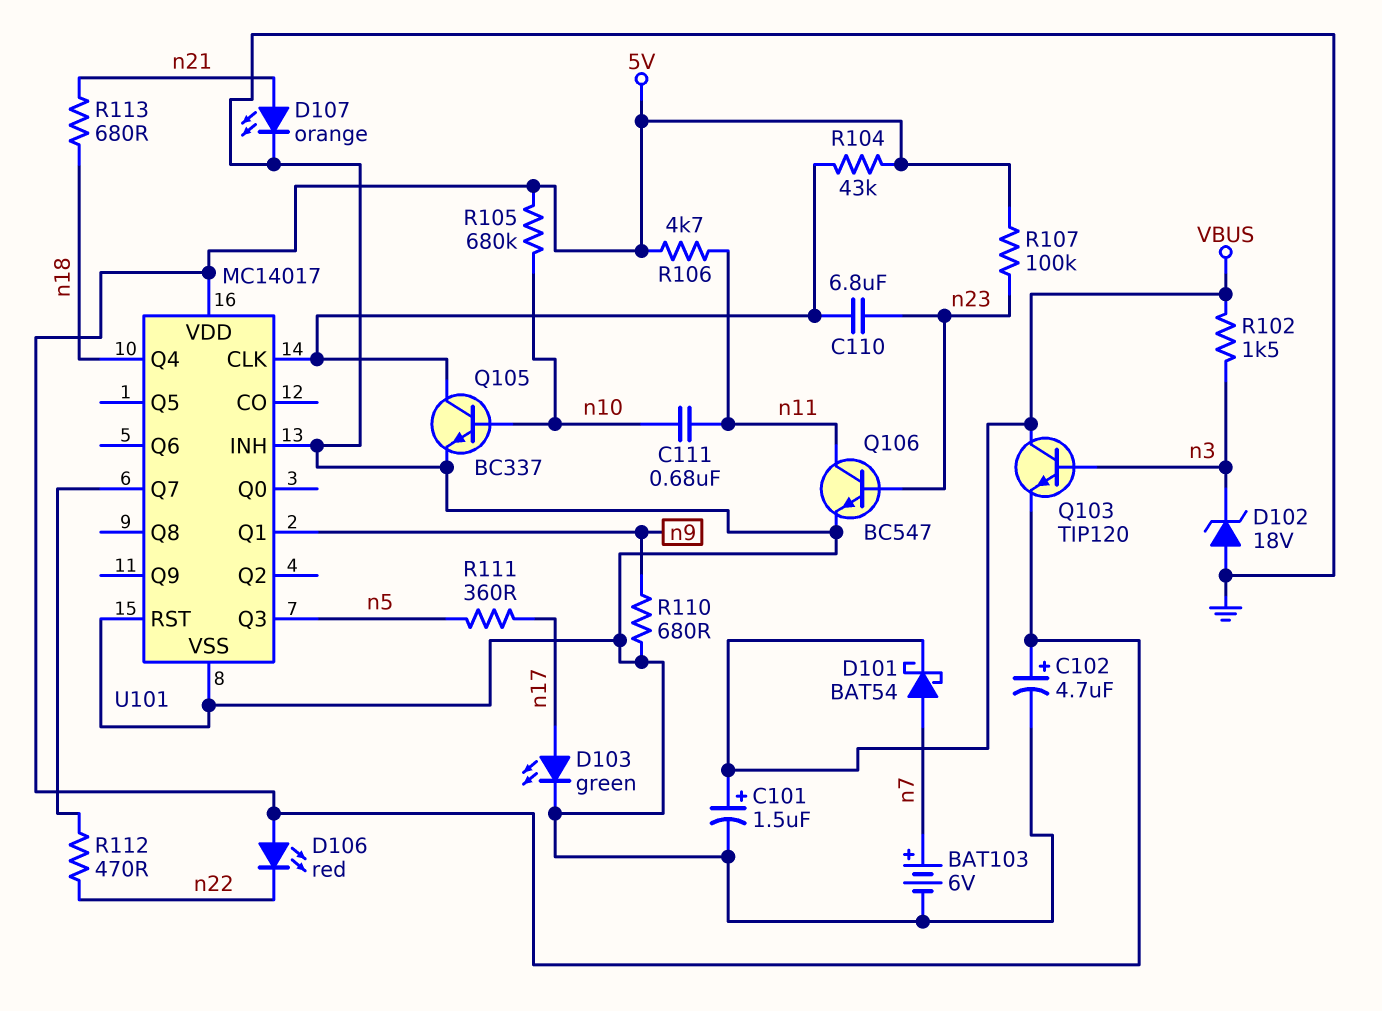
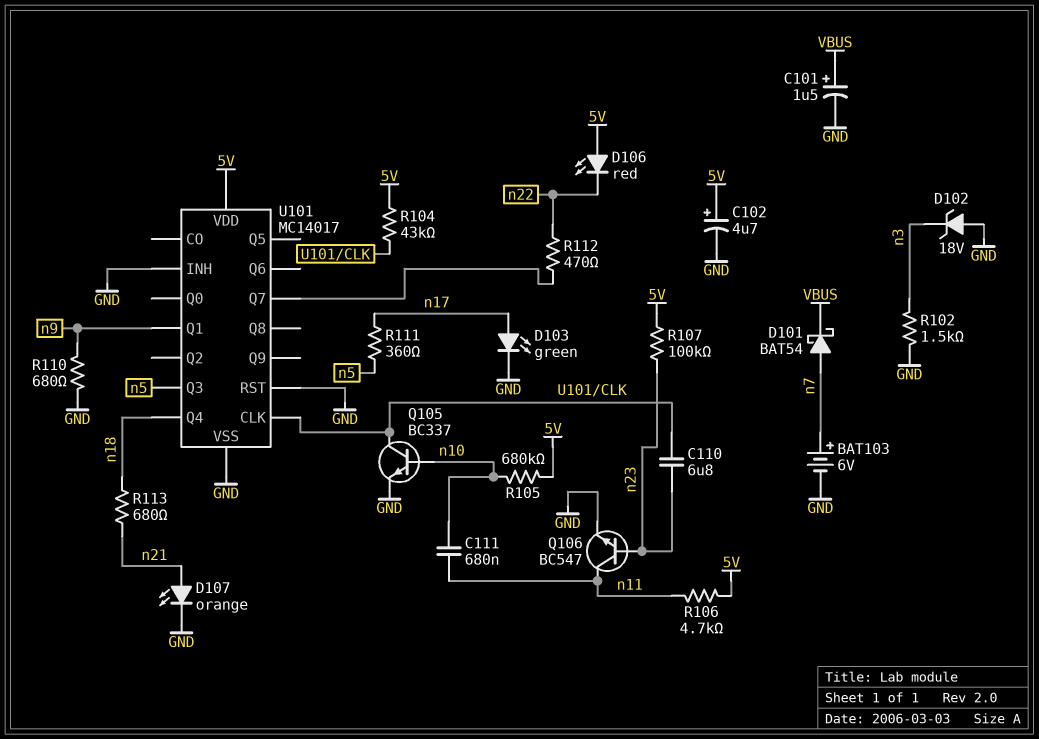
Q103: NPN TIP120 (B n3, C VBUS, E 5V) -> none
R102: 1.5k (VBUS, n3) -> 1.5k (GND, n3)

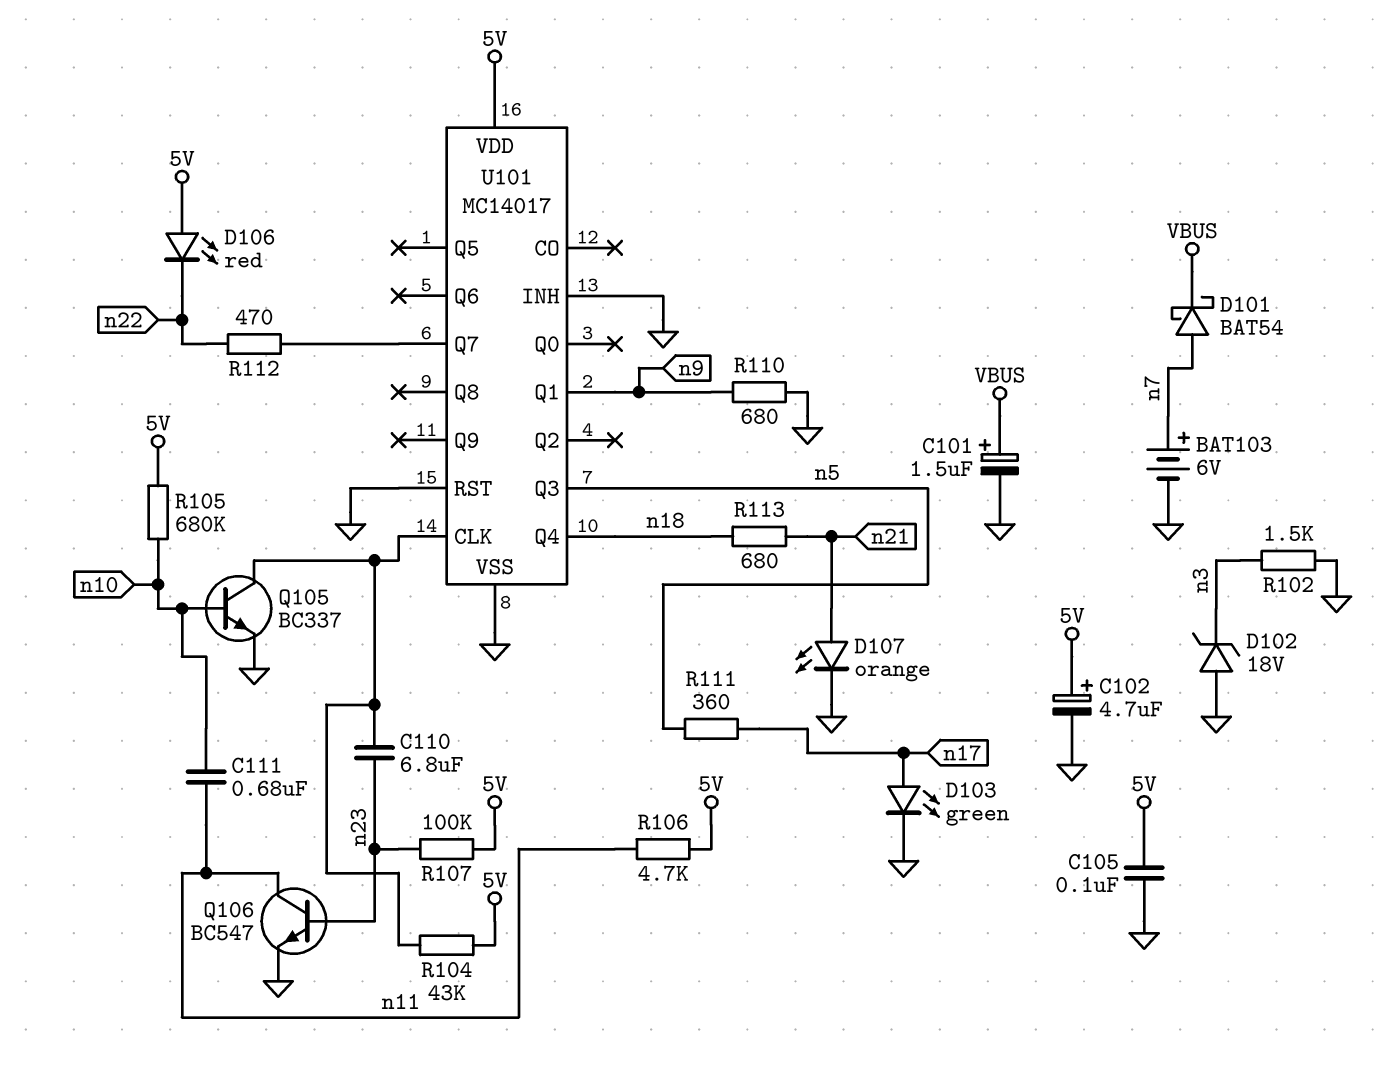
C105: none -> 100nF (5V, GND)

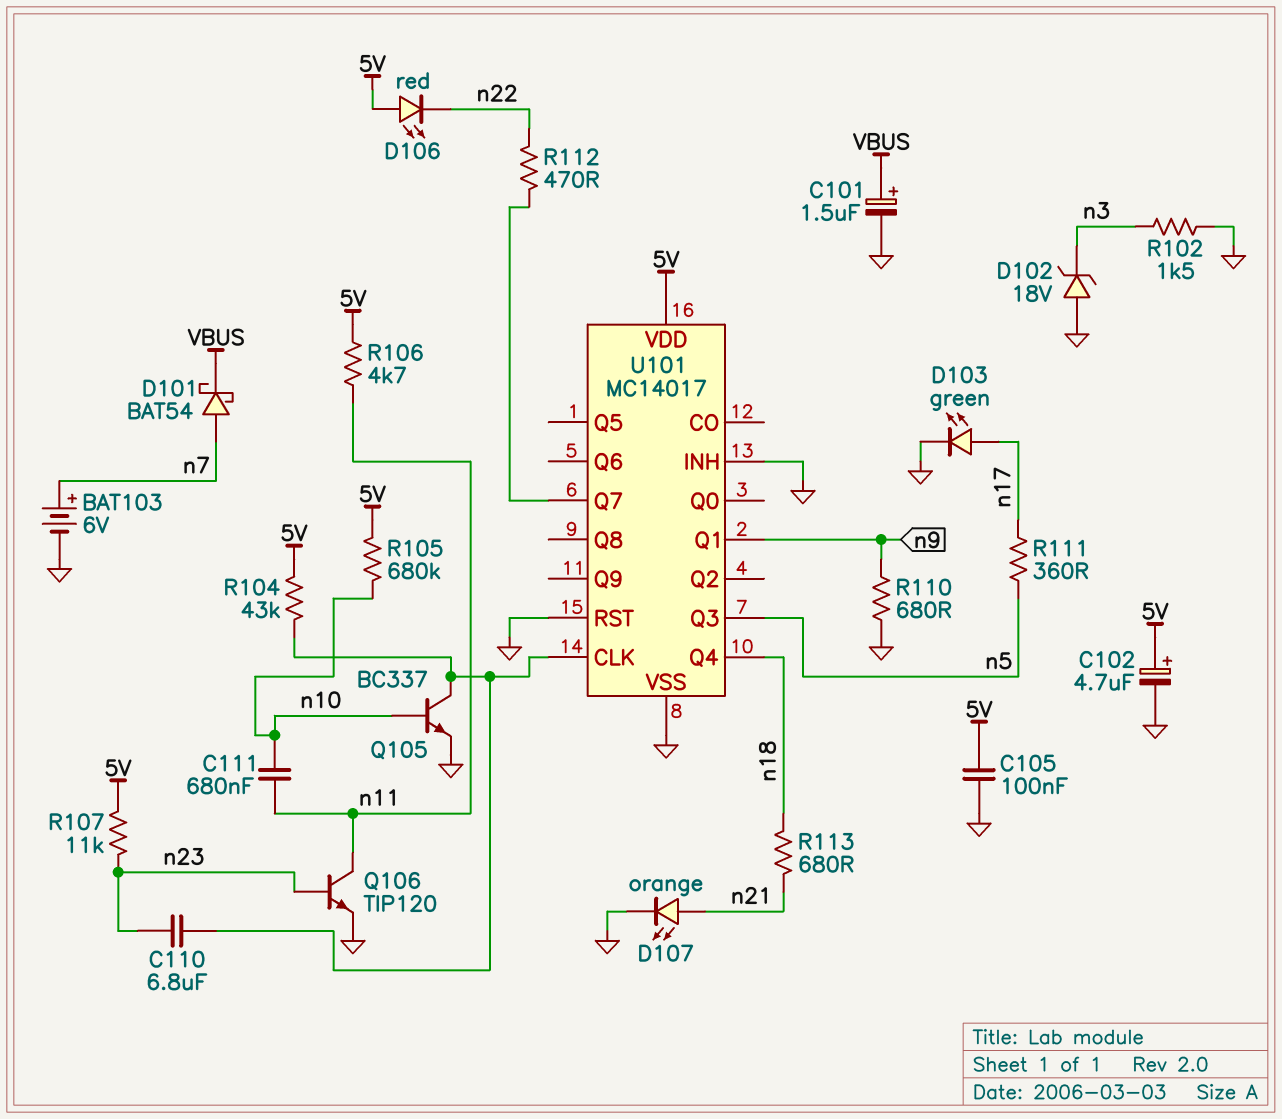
Q106: NPN BC547 (B n23, C n11, E GND) -> NPN TIP120 (B n23, C n11, E GND)
R107: 100k (5V, n23) -> 11k (5V, n23)

